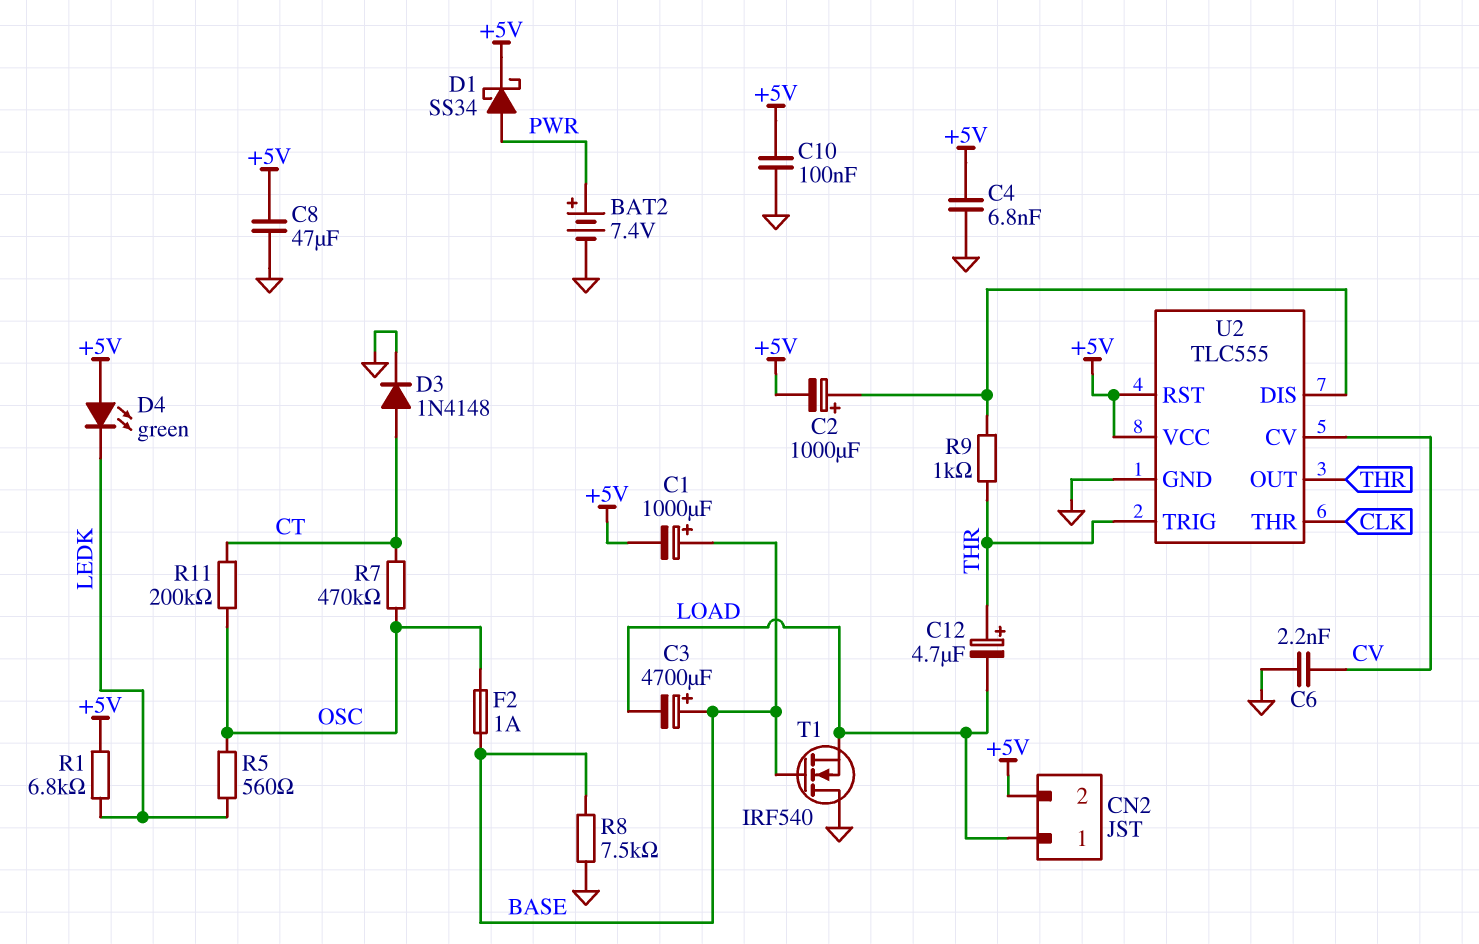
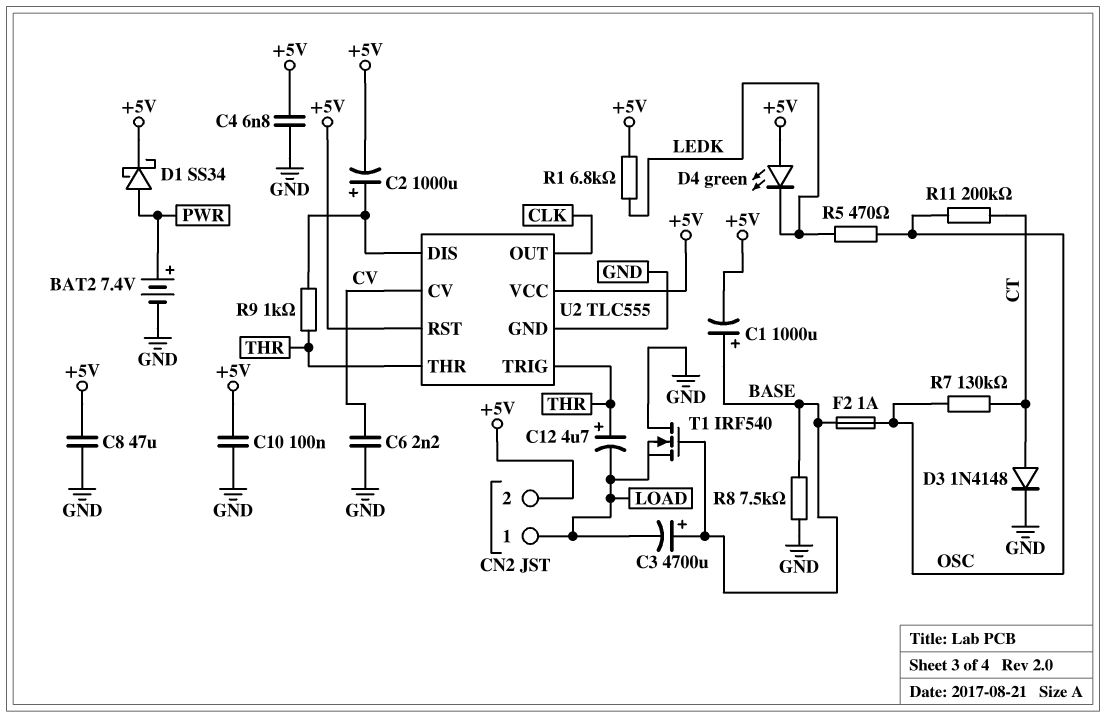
R5: 560 (LEDK, OSC) -> 470 (LEDK, OSC)
R7: 470k (CT, OSC) -> 130k (CT, OSC)
U2 pin OUT: THR -> CLK
U2 pin THR: CLK -> THR

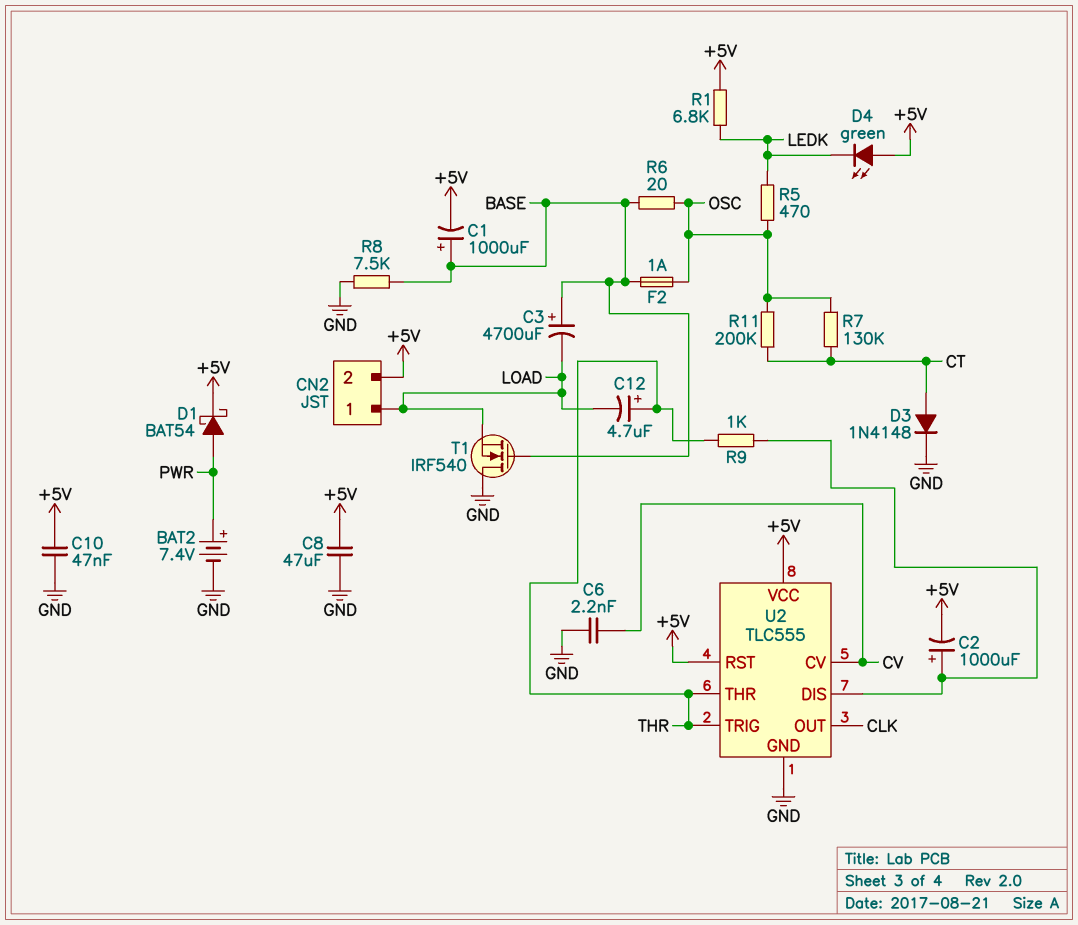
C4: 6.8nF (+5V, GND) -> none
C10: 100nF (+5V, GND) -> 47nF (+5V, GND)
D1: schottky SS34 (A PWR, K +5V) -> schottky BAT54 (A PWR, K +5V)
R6: none -> 20 (BASE, OSC)

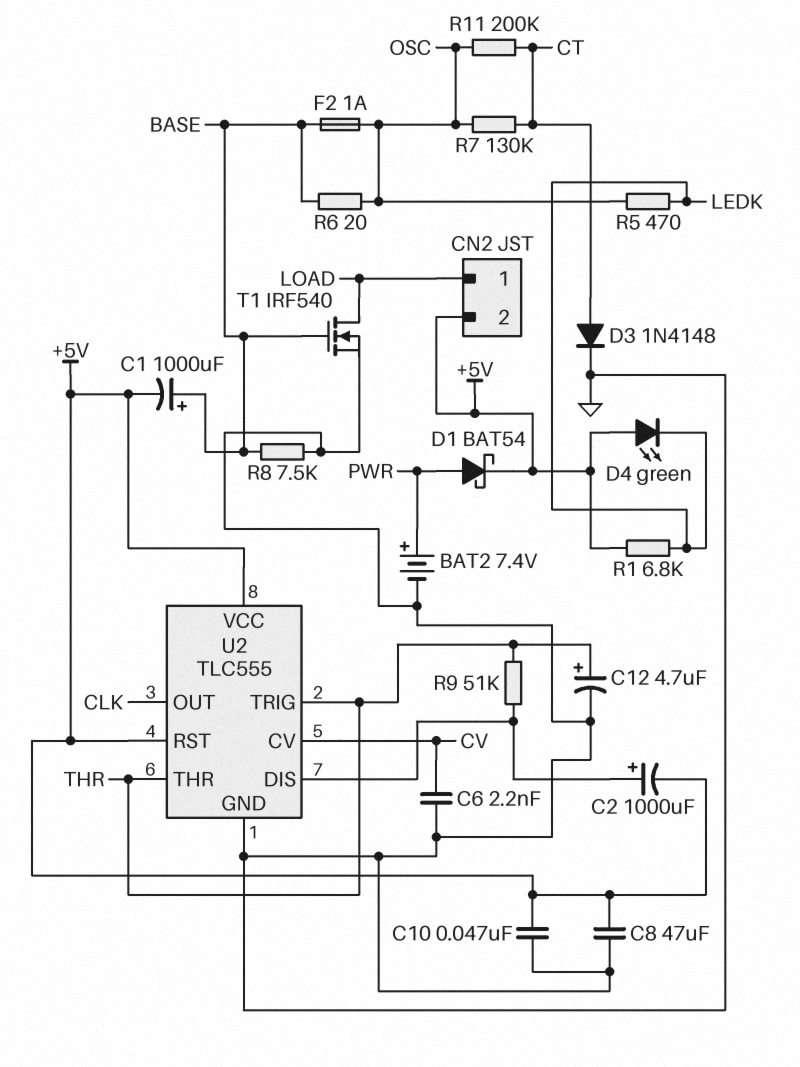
C3: 4700uF (plus BASE, minus LOAD) -> none
C12: 4.7uF (plus THR, minus LOAD) -> 4.7uF (plus THR, minus GND)
R9: 1k (THR, U2/DIS) -> 51k (THR, U2/DIS)
T1: NMOS IRF540 (G BASE, D GND, S LOAD) -> NMOS IRF540 (G BASE, D LOAD, S GND)

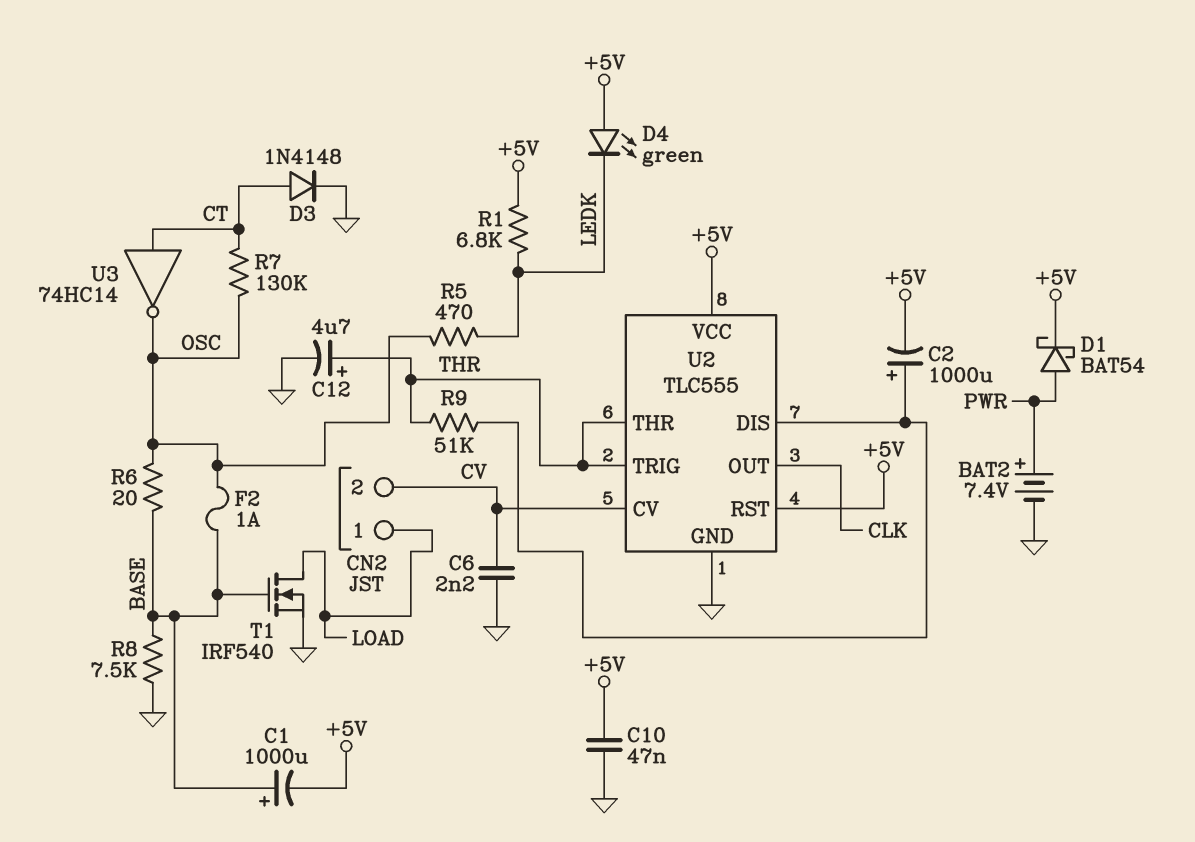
C8: 47uF (+5V, GND) -> none
CN2 pin 2: +5V -> CV
R11: 200k (CT, OSC) -> none
U3: none -> NOT 74HC14 (in CT, out OSC)

